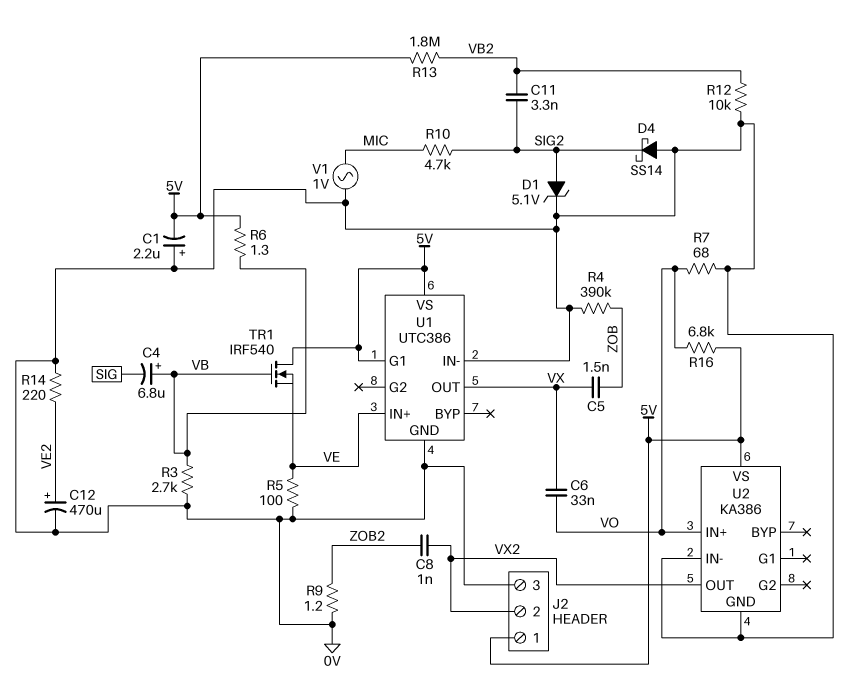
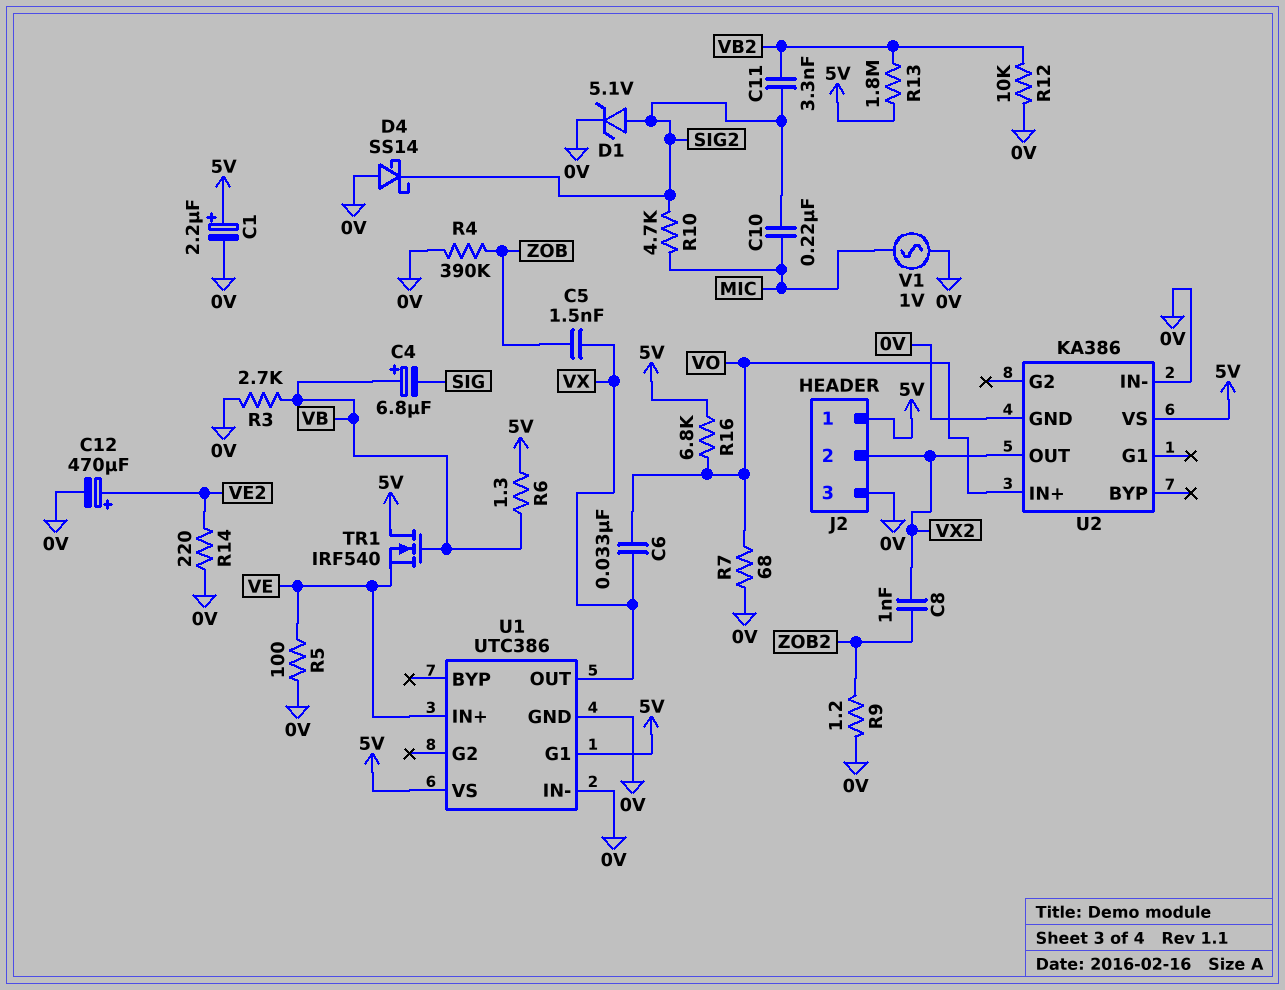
C1: 2.2uF (plus 0V, minus 5V) -> 2.2uF (plus 5V, minus 0V)
C10: none -> 220nF (MIC, SIG2)

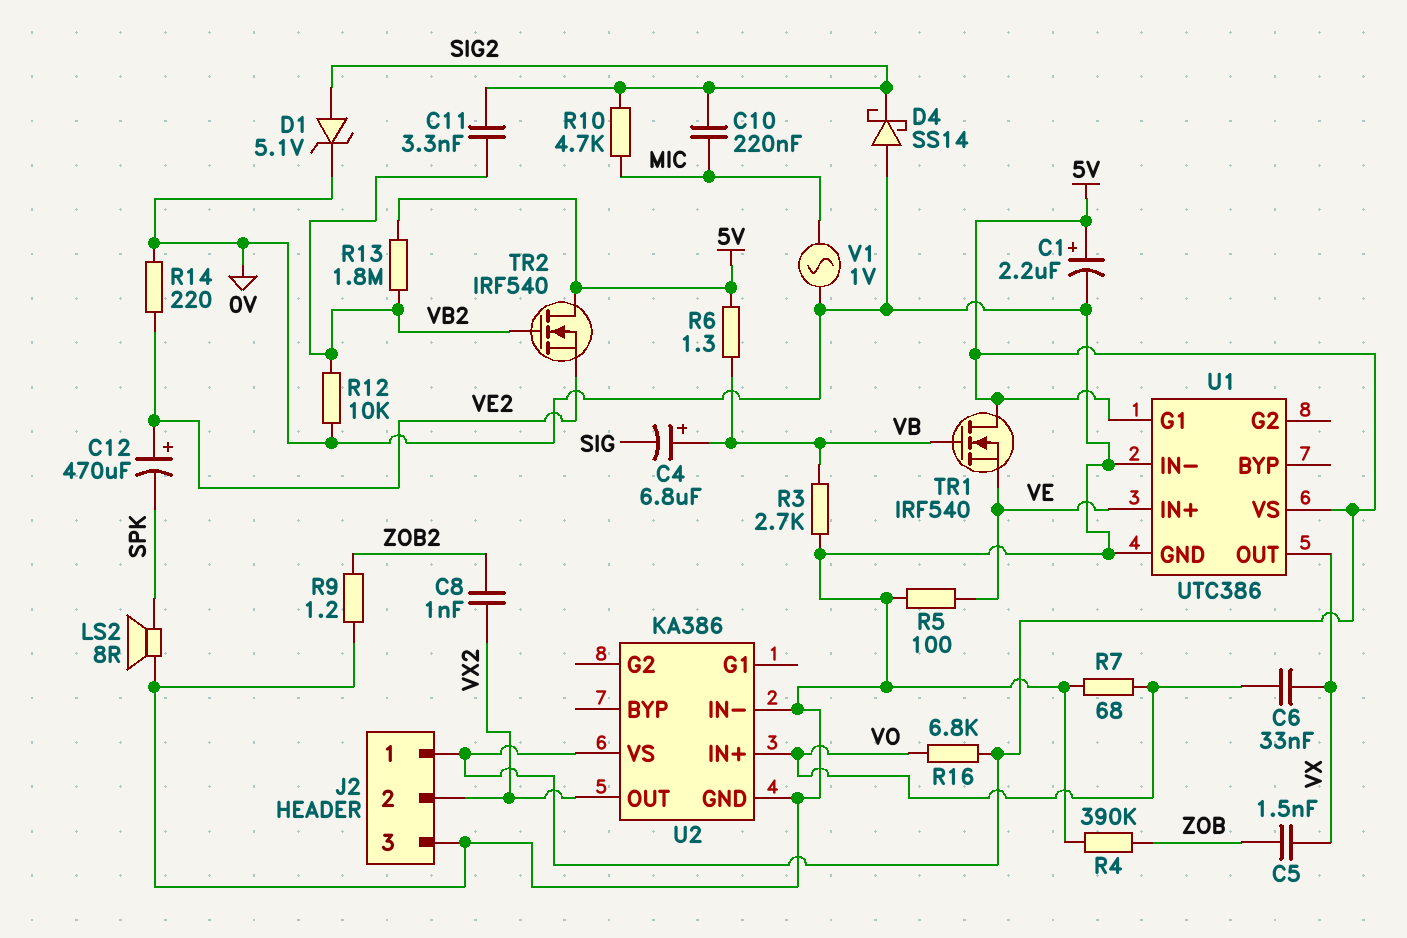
C12: 470uF (plus VE2, minus 0V) -> 470uF (plus VE2, minus SPK)
LS2: none -> speaker 8R (0V, SPK)
TR2: none -> NMOS IRF540 (G VB2, D 5V, S VE2)

